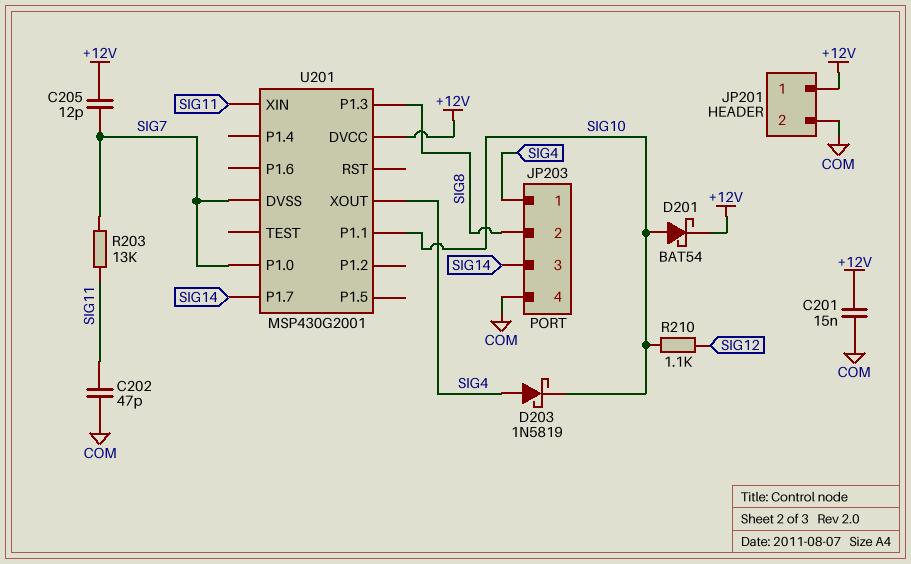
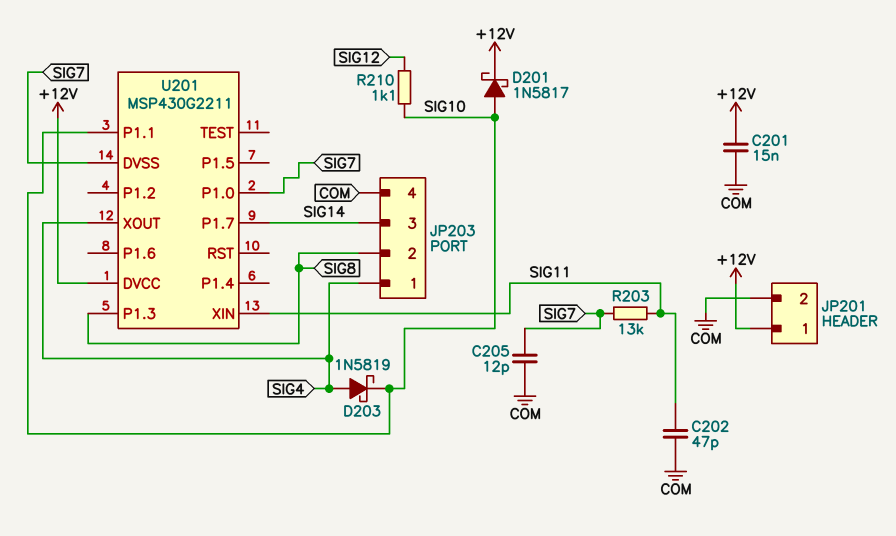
C205: 12pF (+12V, SIG7) -> 12pF (COM, SIG7)
D201: schottky BAT54 (A SIG10, K +12V) -> schottky 1N5817 (A SIG10, K +12V)
U201: MSP430G2001 -> MSP430G2211

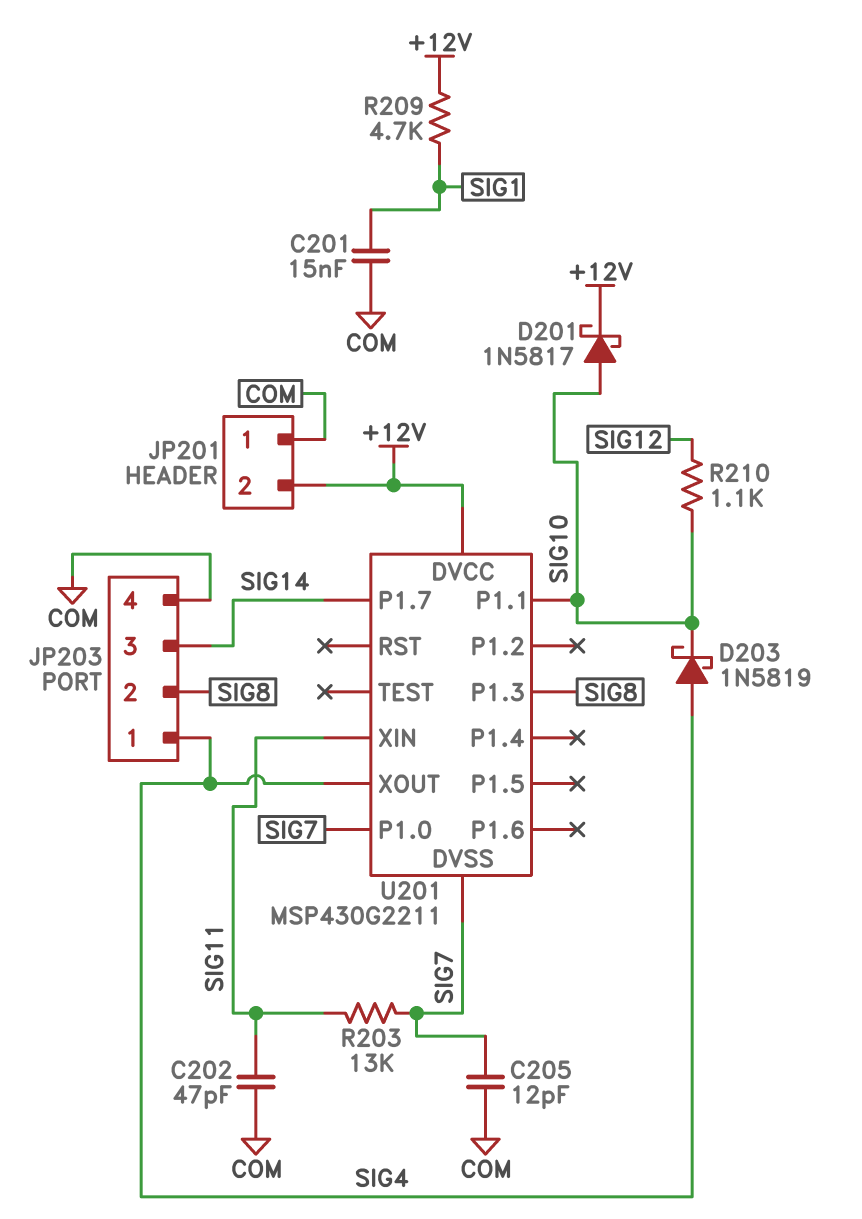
C201: 15nF (+12V, COM) -> 15nF (COM, SIG1)
JP201 pin 1: +12V -> COM
JP201 pin 2: COM -> +12V
R209: none -> 4.7k (+12V, SIG1)

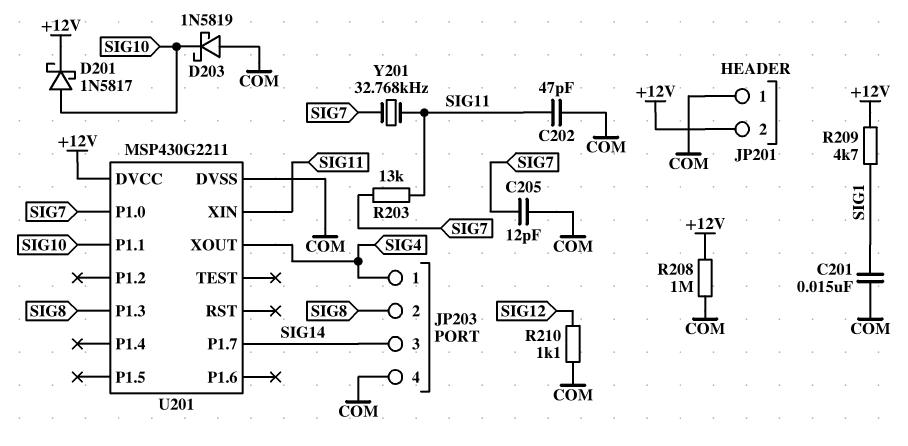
D203: schottky 1N5819 (A SIG4, K SIG10) -> schottky 1N5819 (A COM, K SIG10)
R208: none -> 1M (+12V, COM)
R210: 1.1k (SIG10, SIG12) -> 1.1k (COM, SIG12)
U201 pin DVSS: SIG7 -> COM
Y201: none -> 32.768kHz (SIG7, SIG11)

